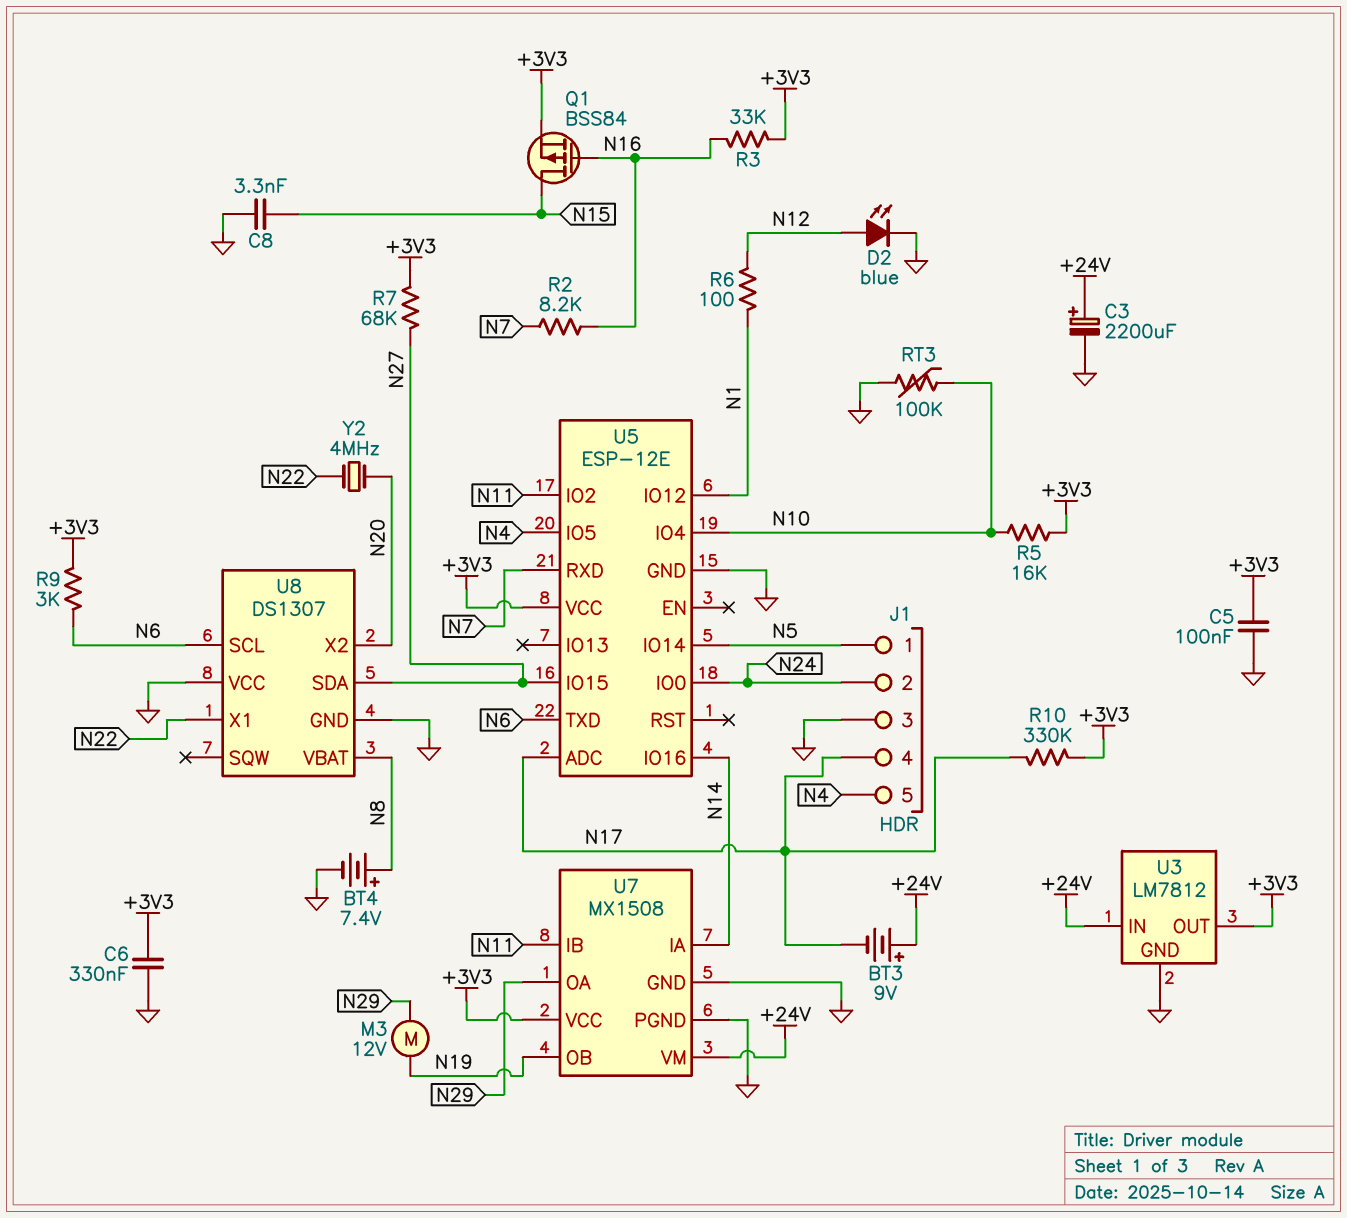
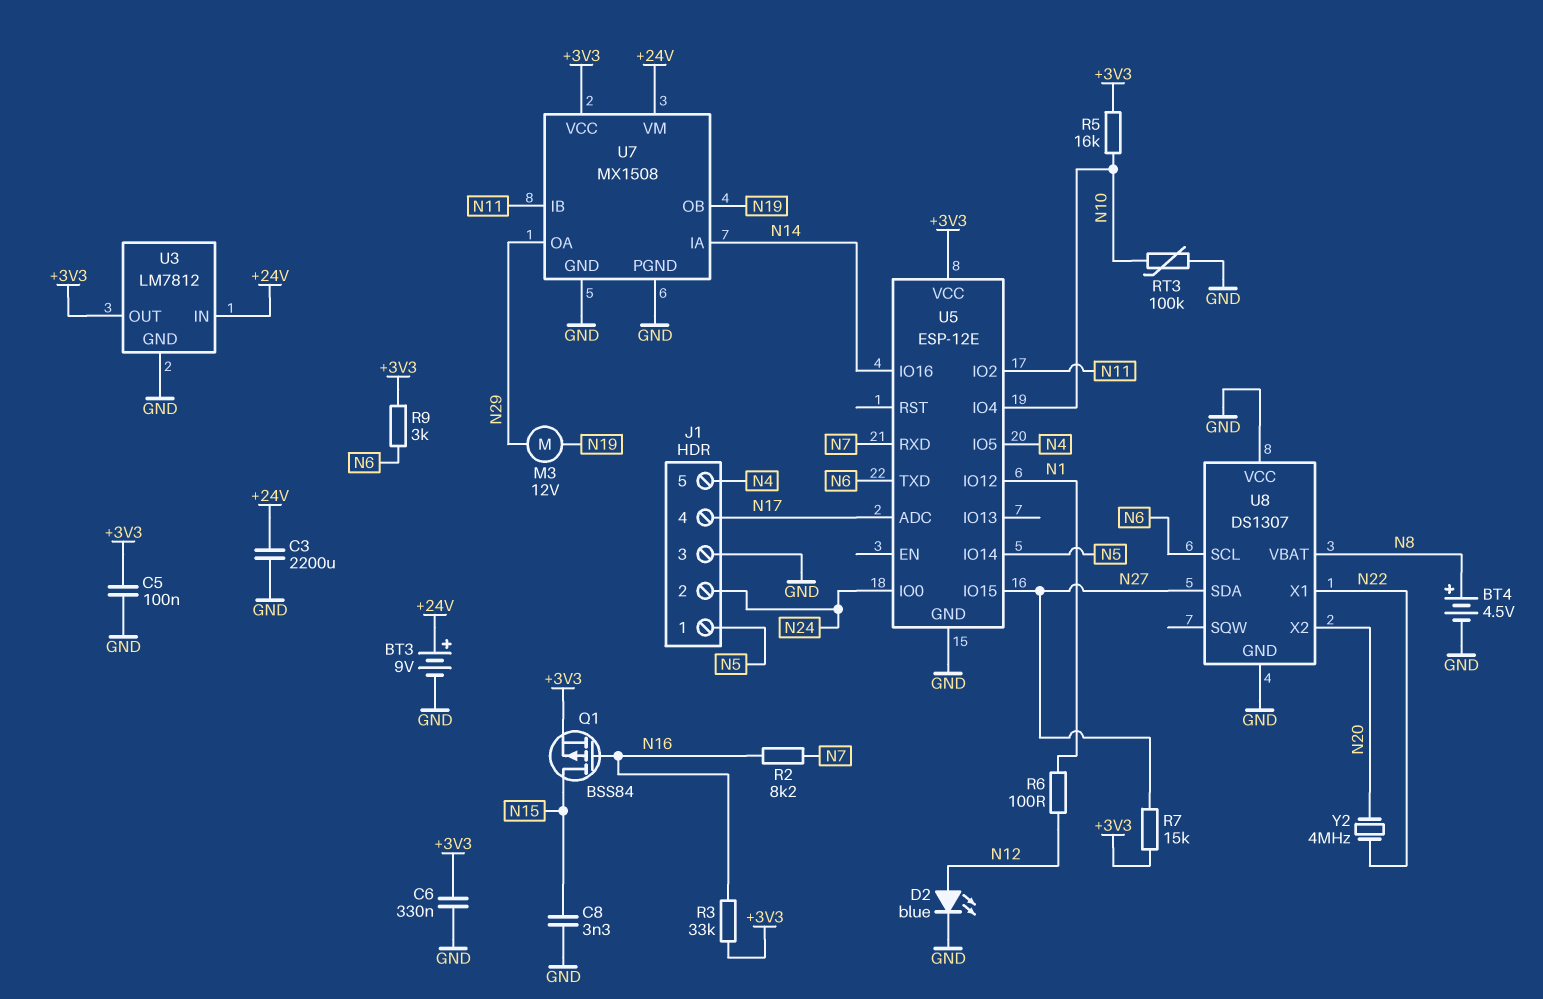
BT3: 9V (plus +24V, minus N17) -> 9V (plus +24V, minus GND)
BT4: 7.4V (plus N8, minus GND) -> 4.5V (plus N8, minus GND)
C3: 2200uF (plus +24V, minus GND) -> 2200uF (+24V, GND)
R7: 68k (+3V3, N27) -> 15k (+3V3, N27)
R10: 330k (+3V3, N17) -> none

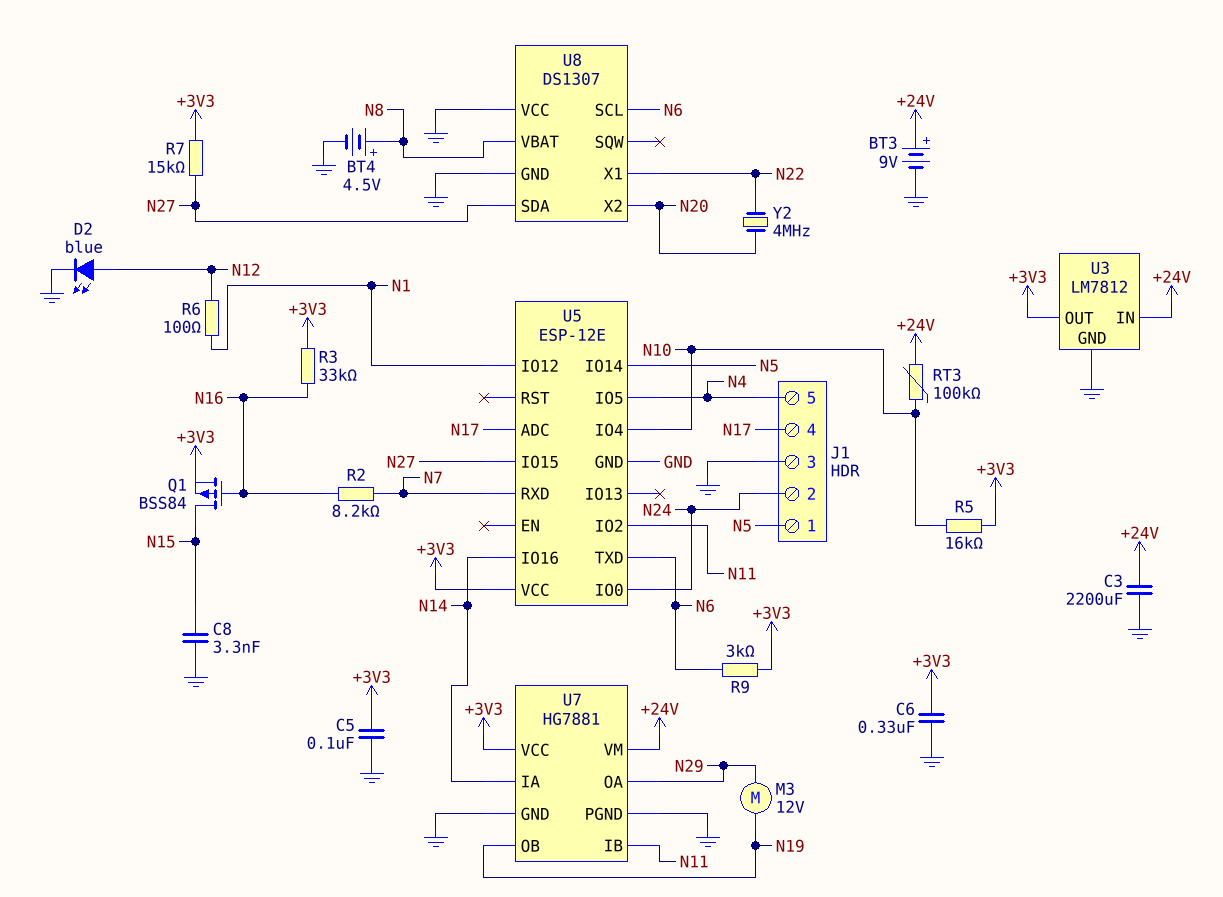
RT3: 100k (GND, N10) -> 100k (+24V, N10)
U7: MX1508 -> HG7881

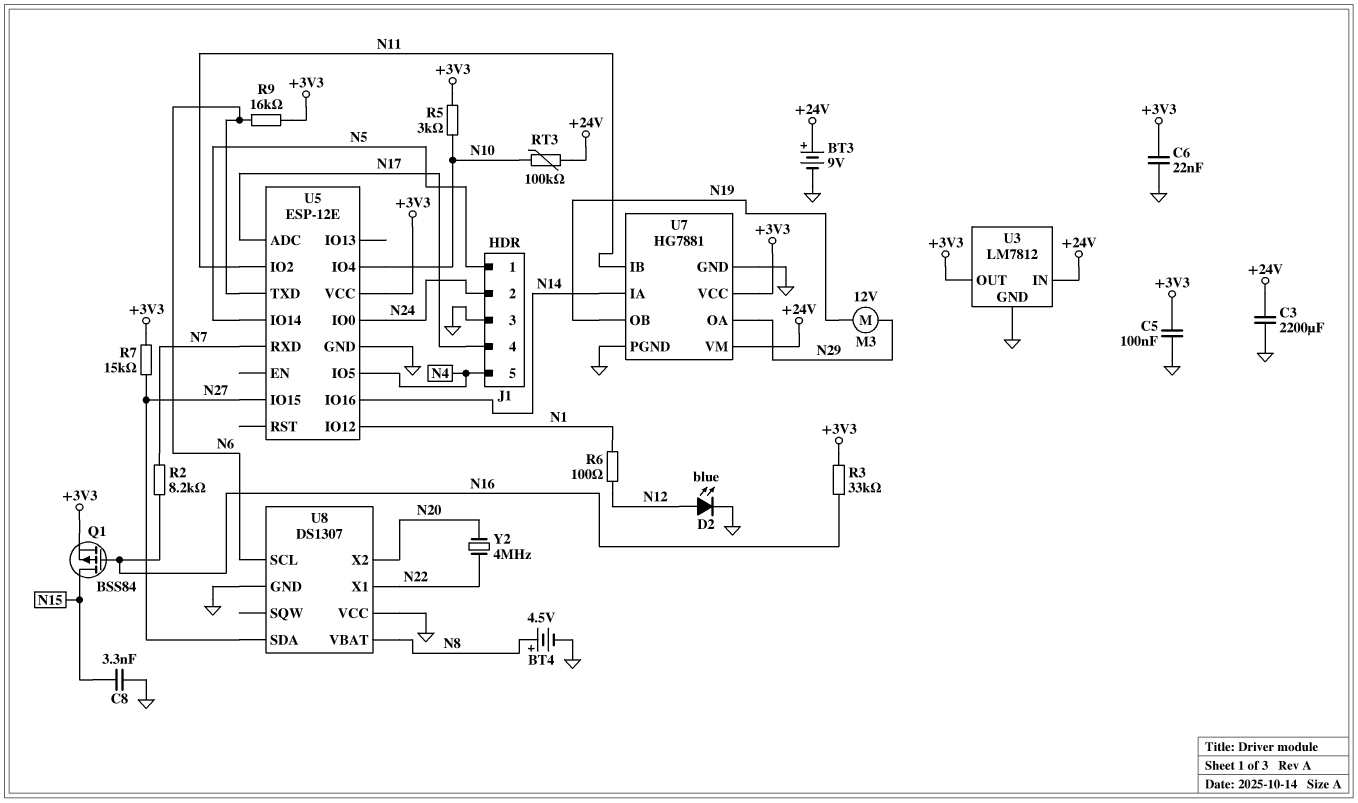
C6: 330nF (+3V3, GND) -> 22nF (+3V3, GND)
R5: 16k (+3V3, N10) -> 3k (+3V3, N10)
R9: 3k (+3V3, N6) -> 16k (+3V3, N6)

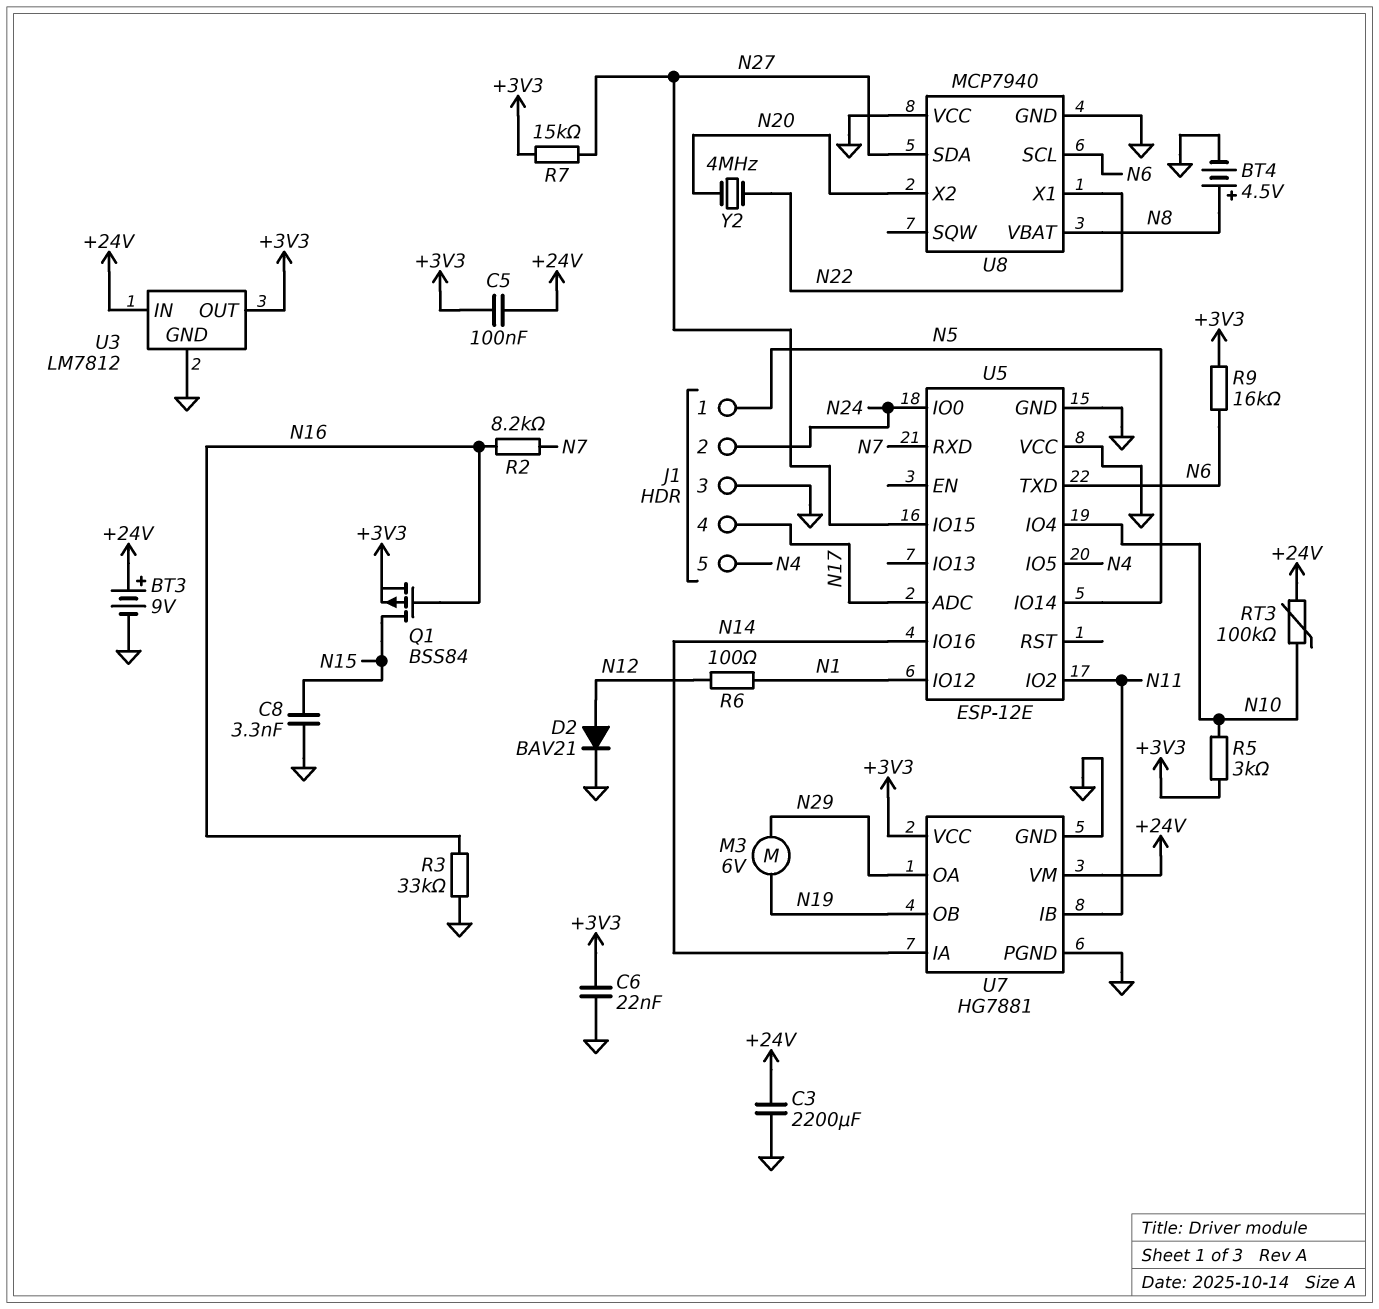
C5: 100nF (+3V3, GND) -> 100nF (+3V3, +24V)
D2: LED blue (A N12, K GND) -> diode BAV21 (A N12, K GND)
M3: motor 12V (N19, N29) -> motor 6V (N19, N29)
R3: 33k (+3V3, N16) -> 33k (GND, N16)
U5 pin VCC: +3V3 -> GND
U8: DS1307 -> MCP7940

